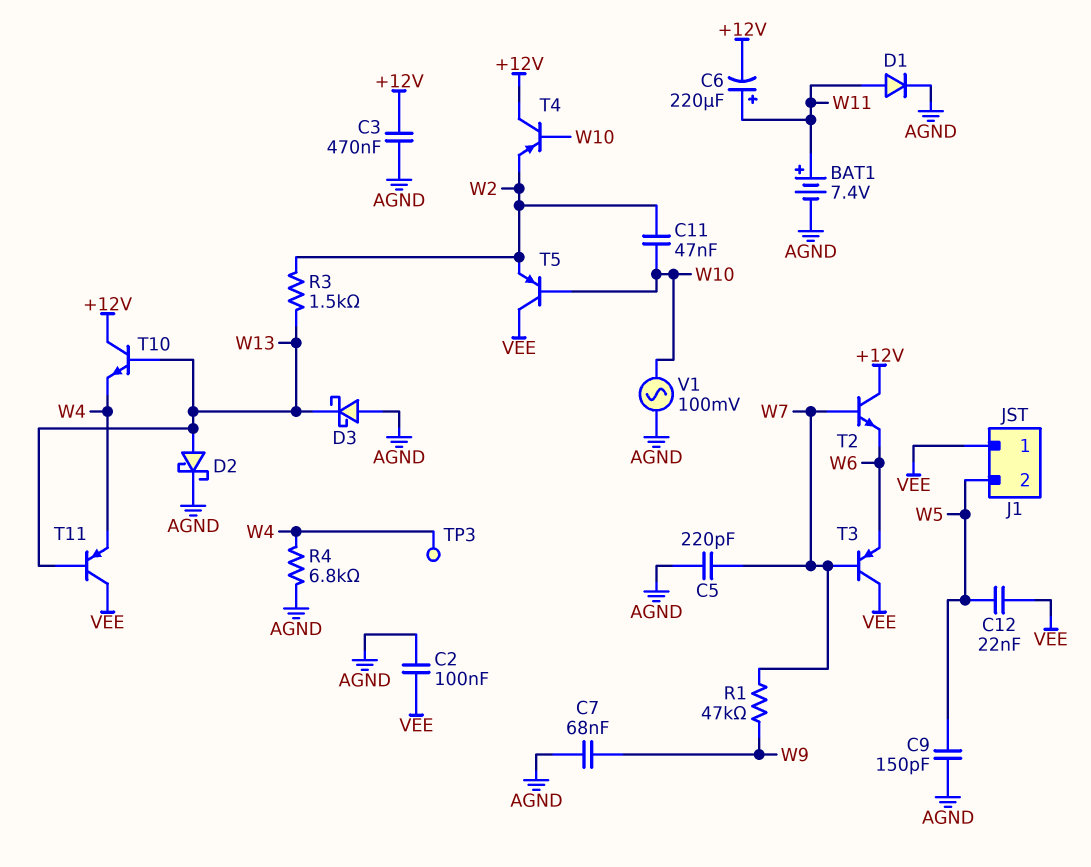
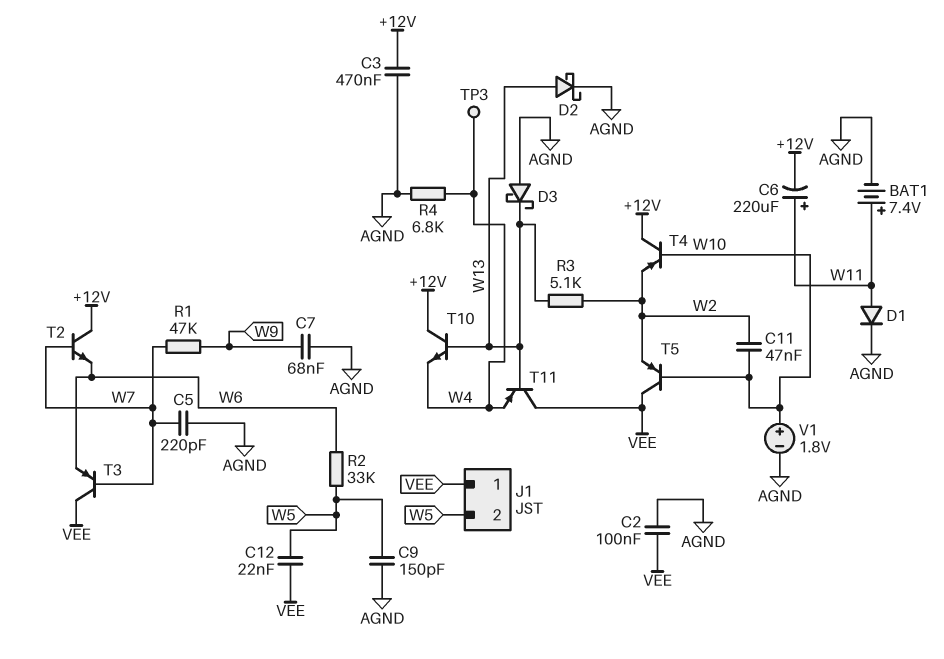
R2: none -> 33k (W5, W6)
R3: 1.5k (W2, W13) -> 5.1k (W2, W13)
V1: AC 100mV (AGND, W10) -> 1.8V (plus W10, minus AGND)

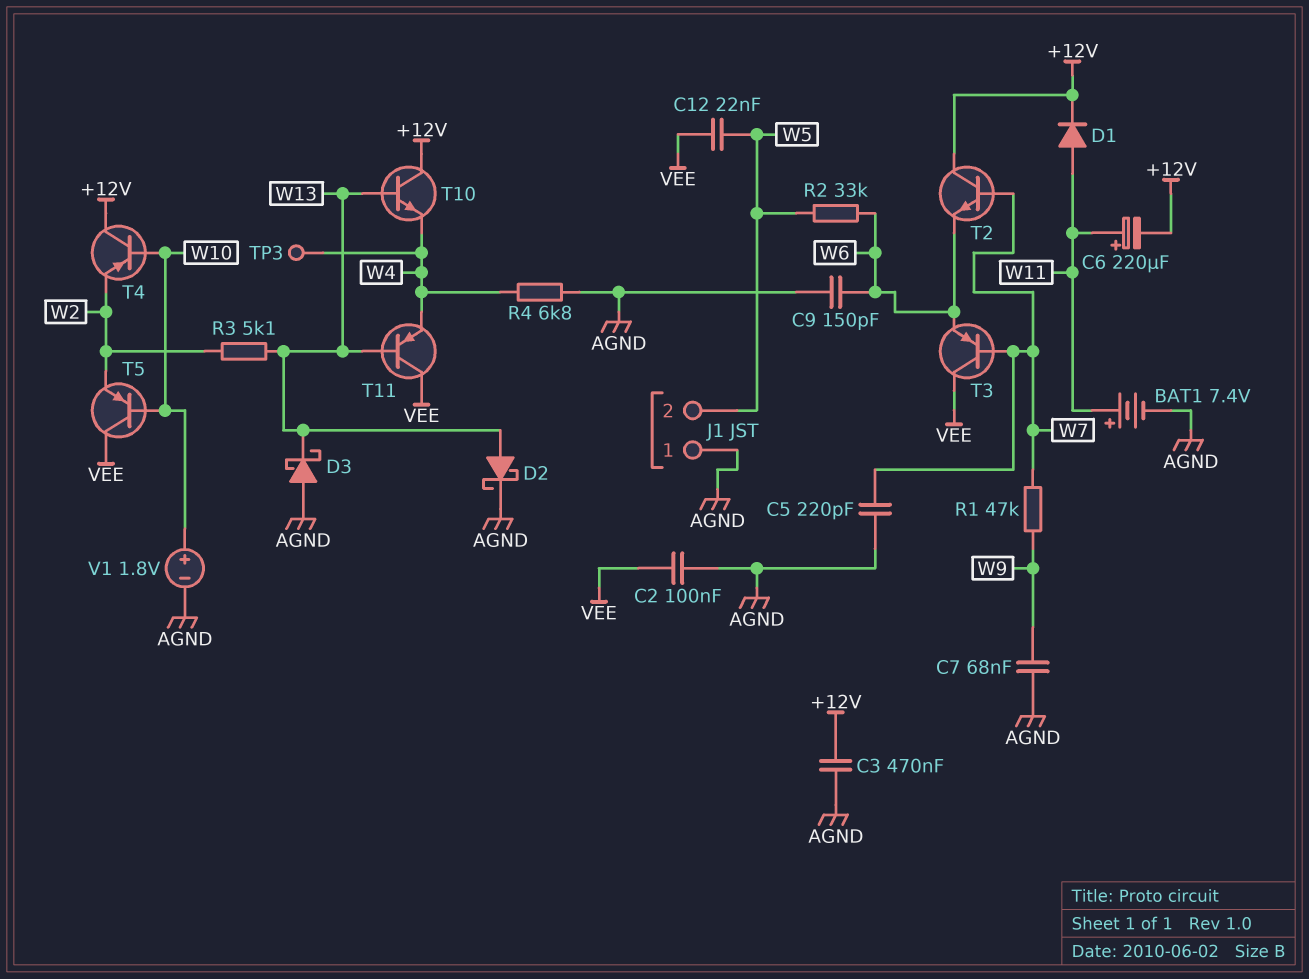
C9: 150pF (AGND, W5) -> 150pF (AGND, W6)
C11: 47nF (W2, W10) -> none
D1: diode (A W11, K AGND) -> diode (A W11, K +12V)
J1 pin 1: VEE -> AGND

